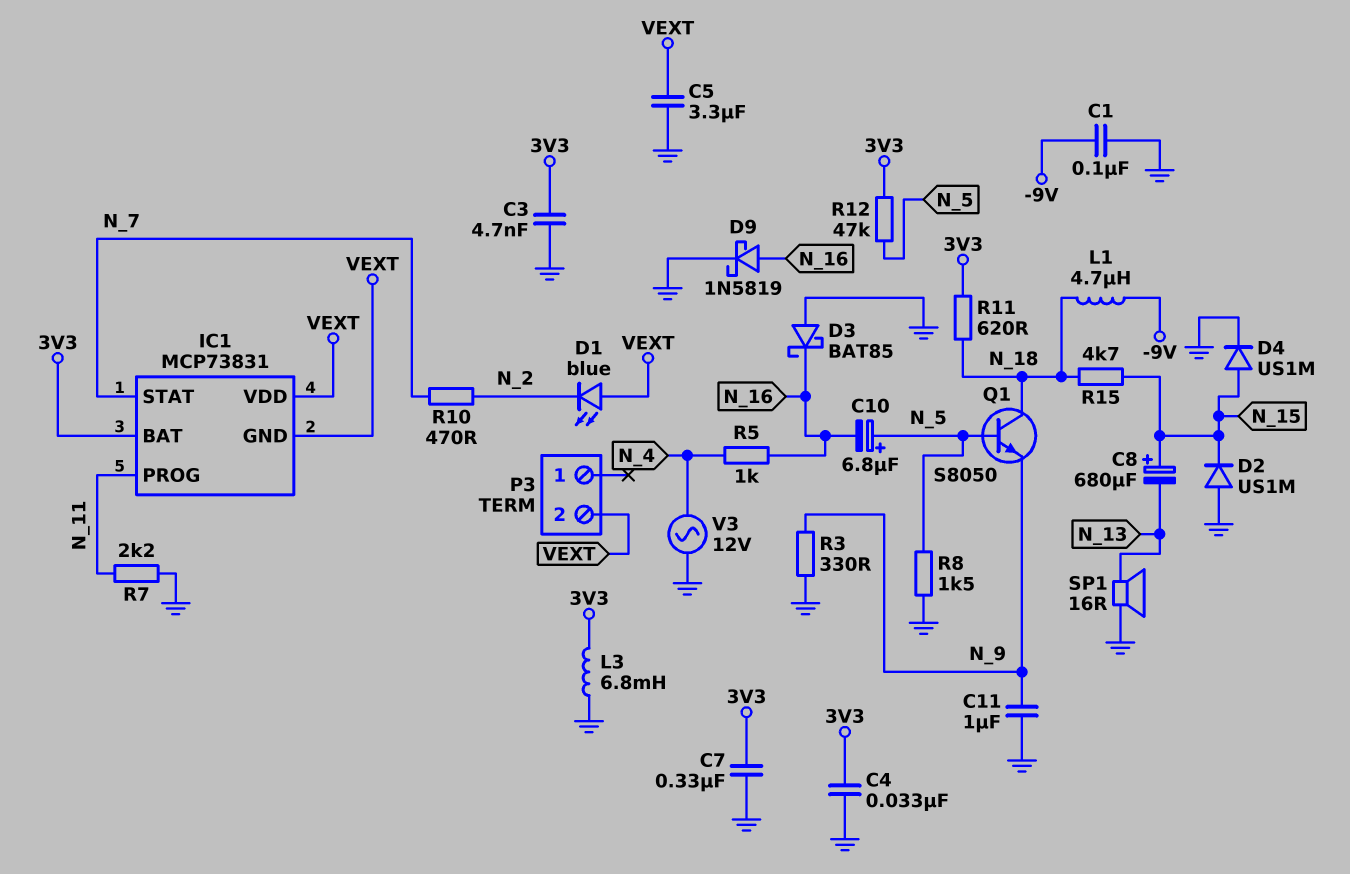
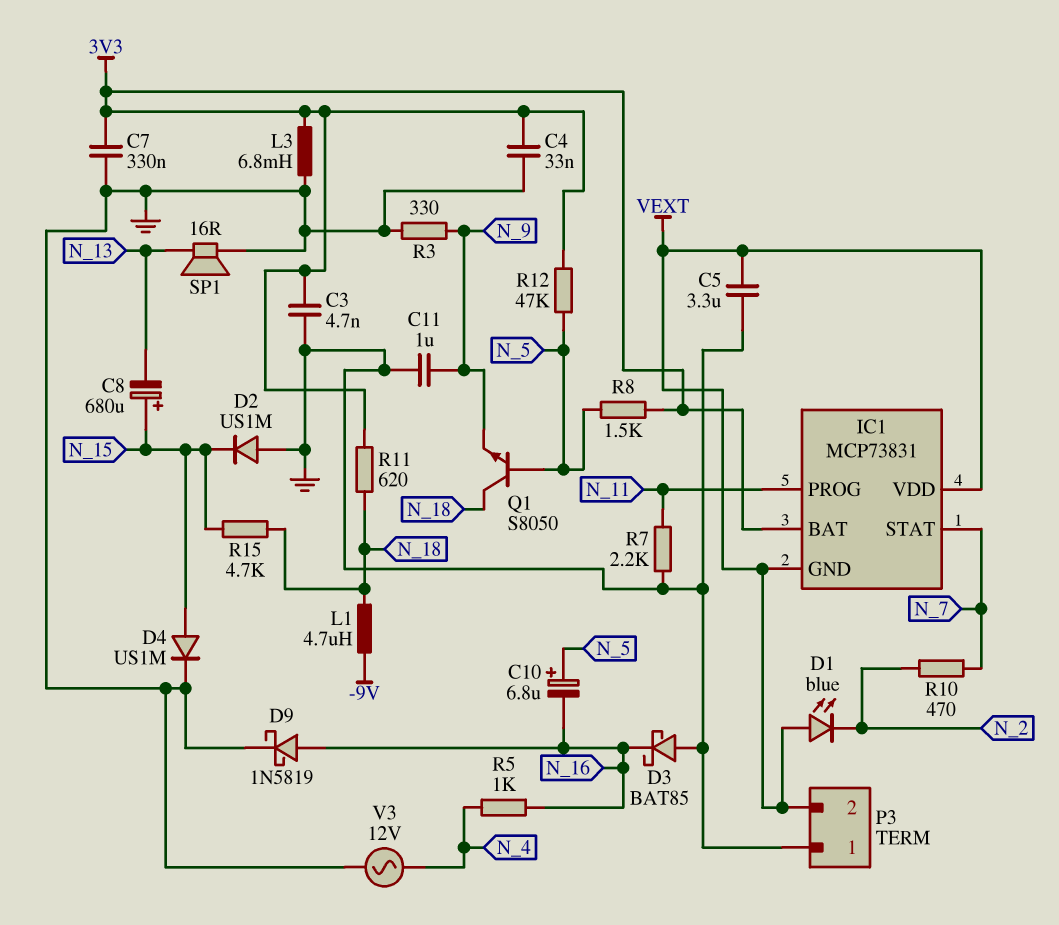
C1: 100nF (-9V, GND) -> none
P3 pin 1: none -> GND
R8: 1.5k (GND, N_5) -> 1.5k (3V3, N_5)

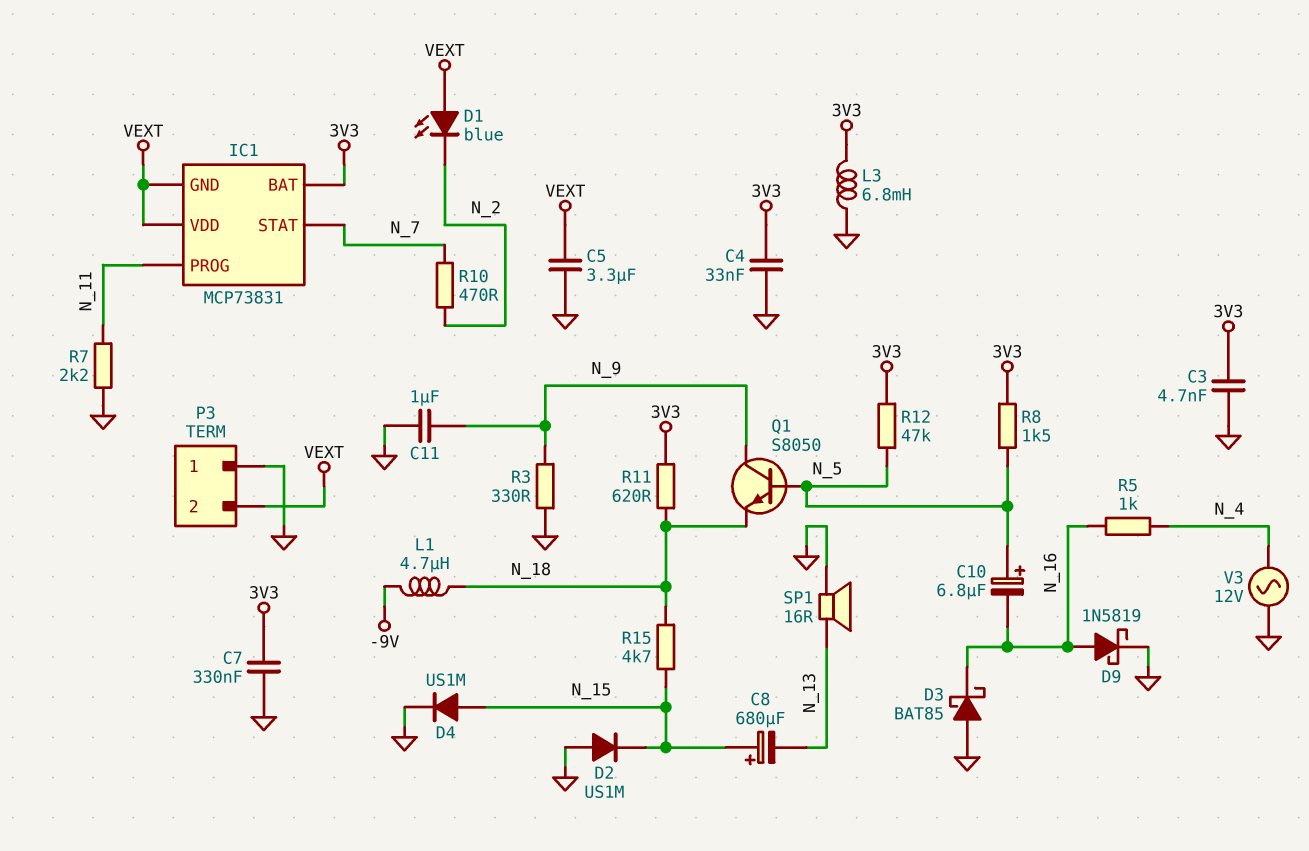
Q1: NPN S8050 (B N_5, C N_18, E N_9) -> NPN S8050 (B N_5, C N_9, E N_18)

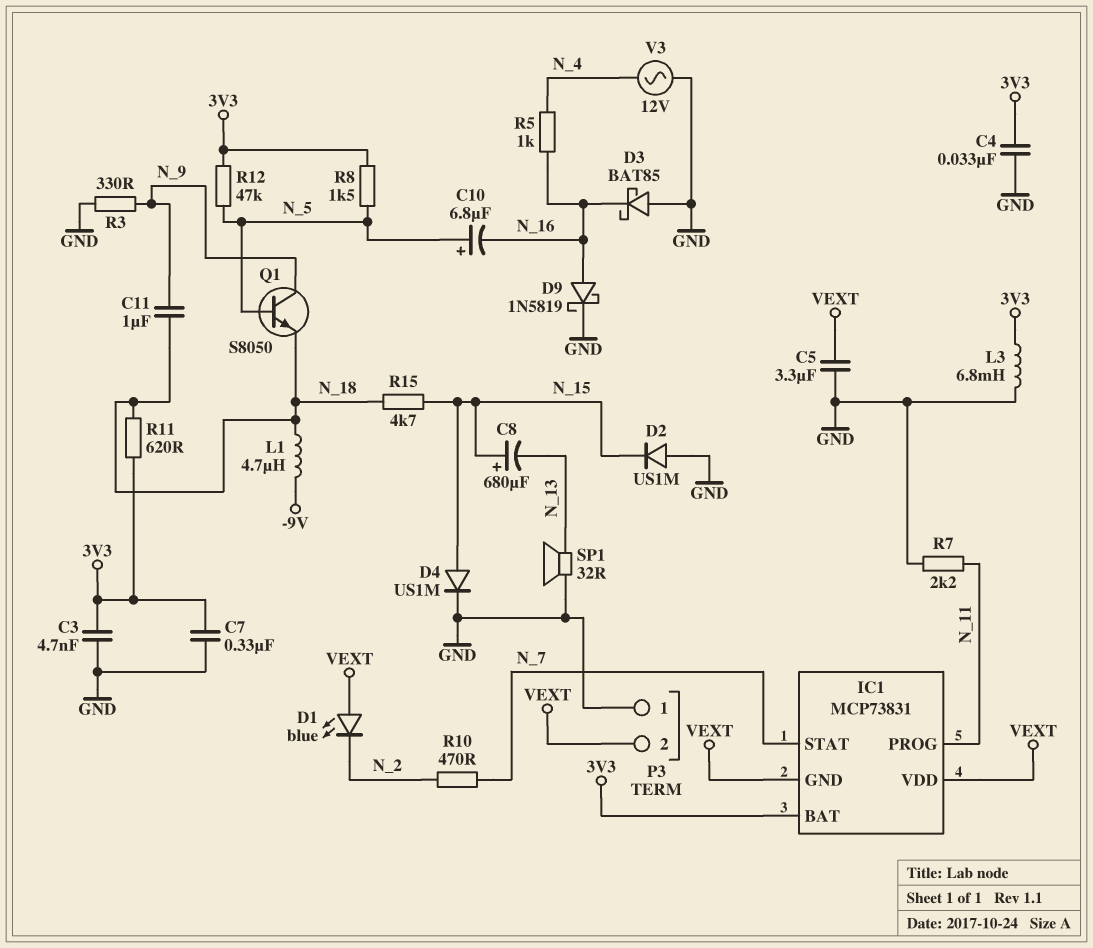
C11: 1uF (GND, N_9) -> 1uF (N_9, N_18)
SP1: speaker 16R (GND, N_13) -> speaker 32R (GND, N_13)

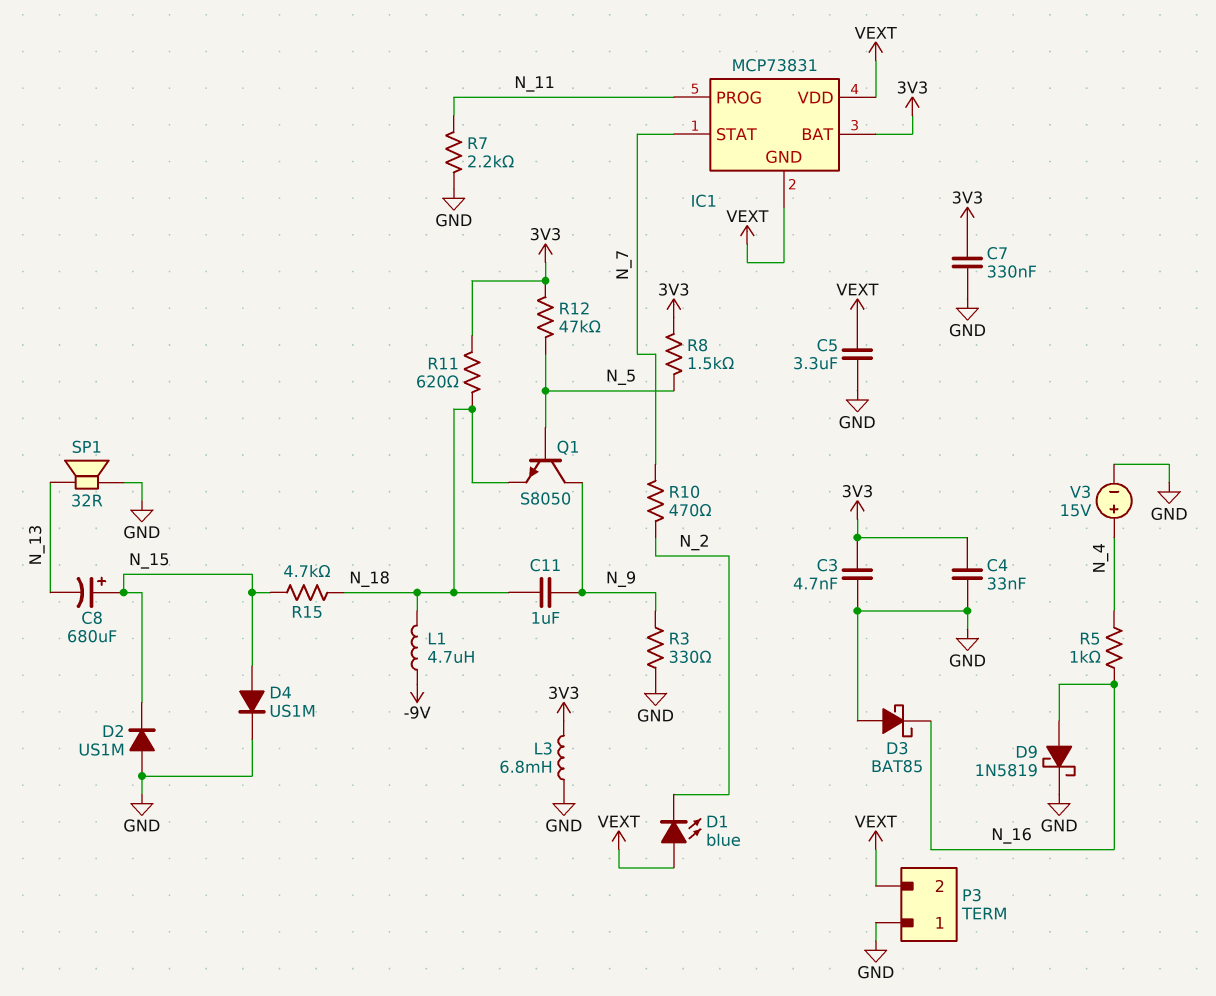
C10: 6.8uF (plus N_5, minus N_16) -> none
V3: AC 12V (GND, N_4) -> 15V (plus N_4, minus GND)

